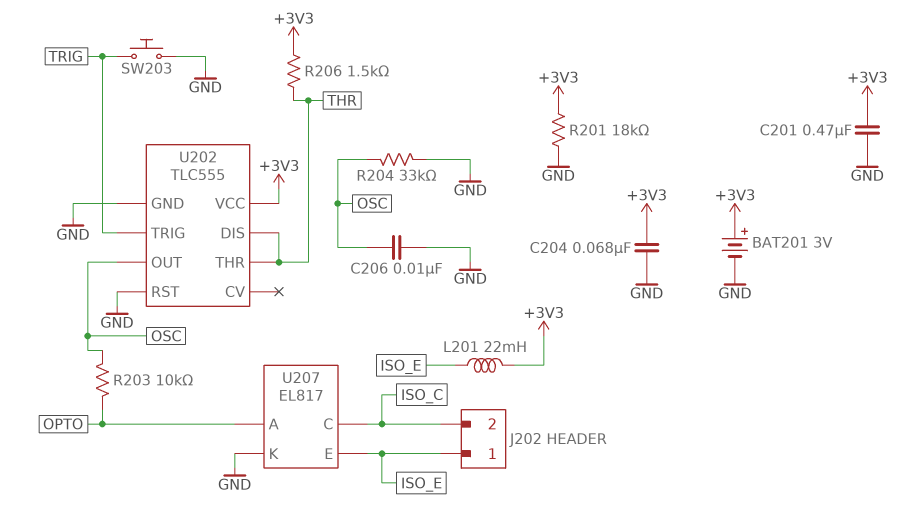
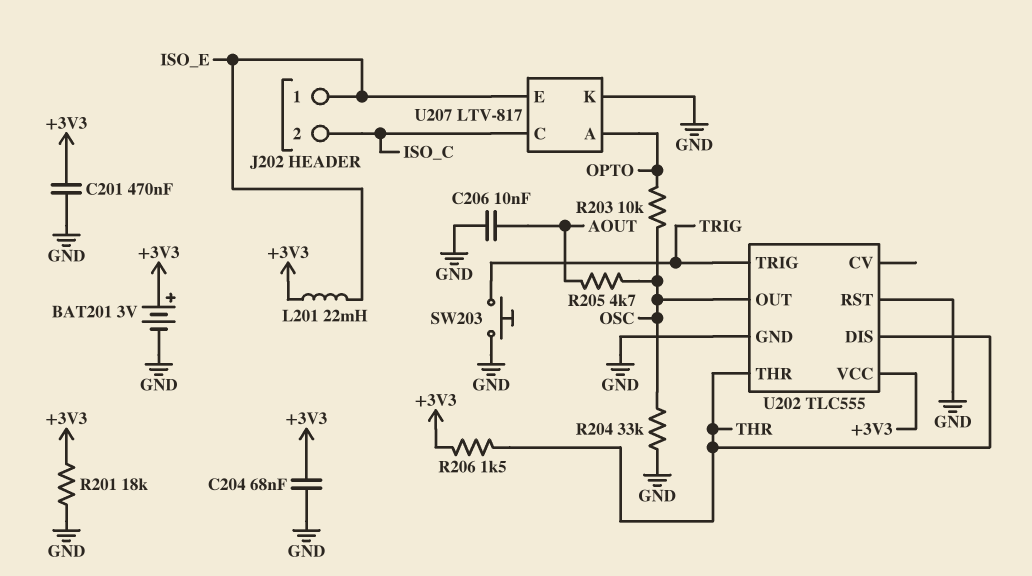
C206: 10nF (GND, OSC) -> 10nF (AOUT, GND)
R205: none -> 4.7k (AOUT, OSC)
U207: EL817 -> LTV-817

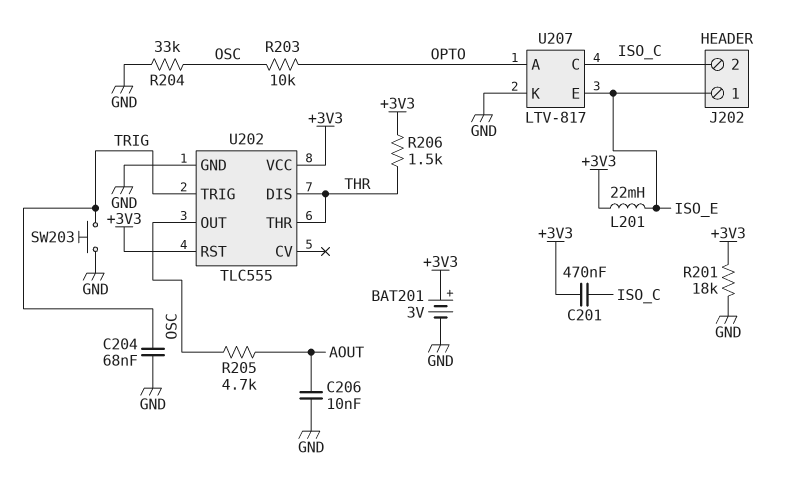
C201: 470nF (+3V3, GND) -> 470nF (+3V3, ISO_C)
C204: 68nF (+3V3, GND) -> 68nF (GND, TRIG)
U202 pin RST: GND -> +3V3

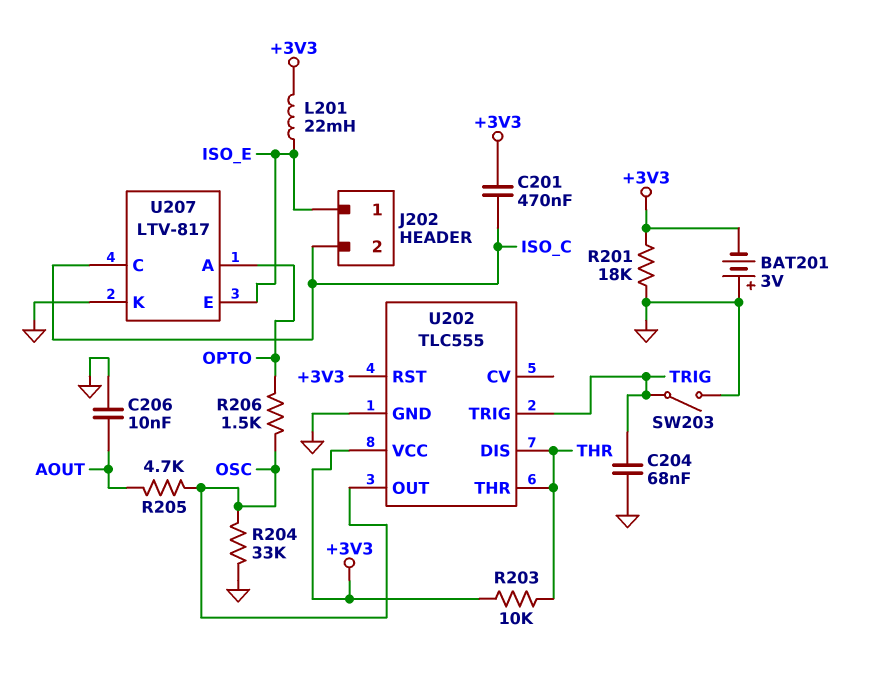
BAT201: 3V (plus +3V3, minus GND) -> 3V (plus GND, minus +3V3)
R203: 10k (OPTO, OSC) -> 10k (+3V3, THR)
R206: 1.5k (+3V3, THR) -> 1.5k (OPTO, OSC)
SW203: button (GND, TRIG) -> switch (GND, TRIG)

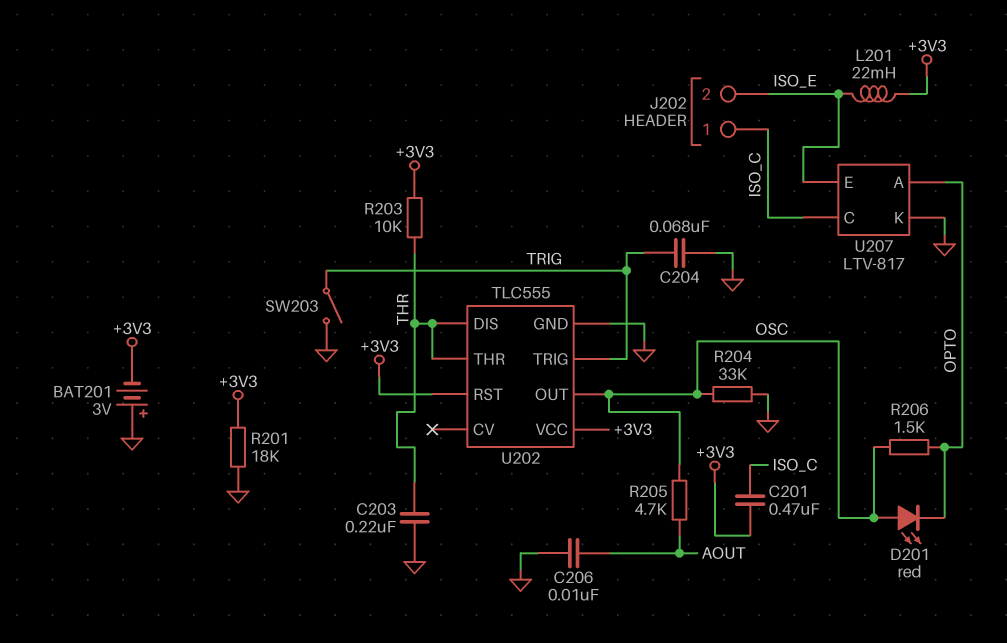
C203: none -> 220nF (GND, THR)
D201: none -> LED red (A OSC, K OPTO)
J202 pin 1: ISO_E -> ISO_C
J202 pin 2: ISO_C -> ISO_E

